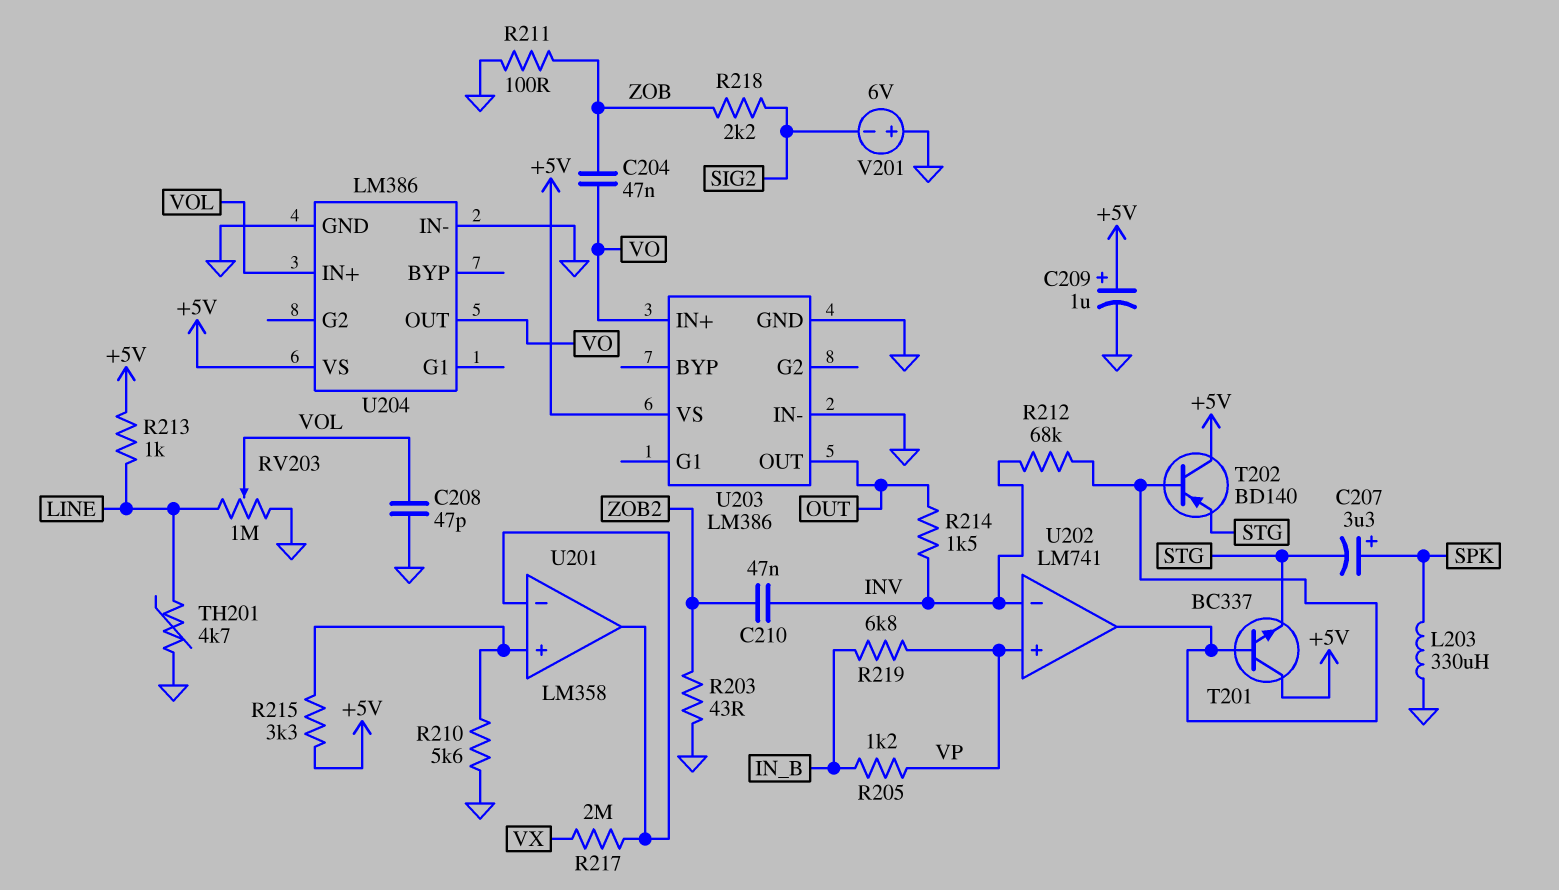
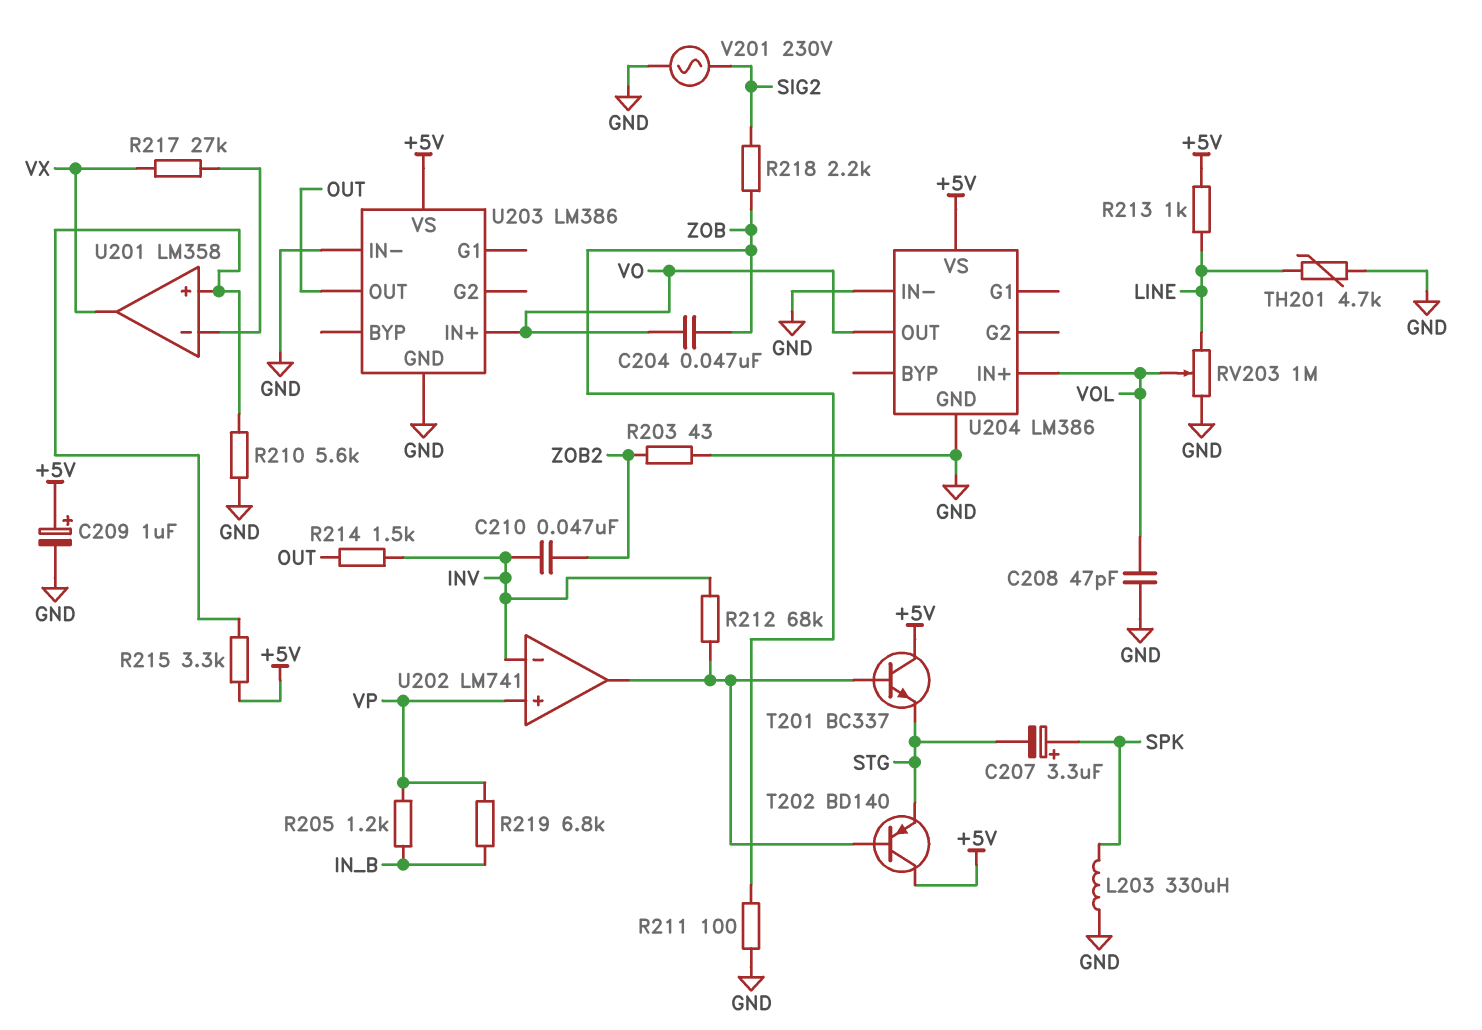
R217: 2M (U201/in-, VX) -> 27k (U201/in-, VX)
U201 pin out: U201/in- -> VX
V201: 6V (plus GND, minus SIG2) -> AC 230V (GND, SIG2)

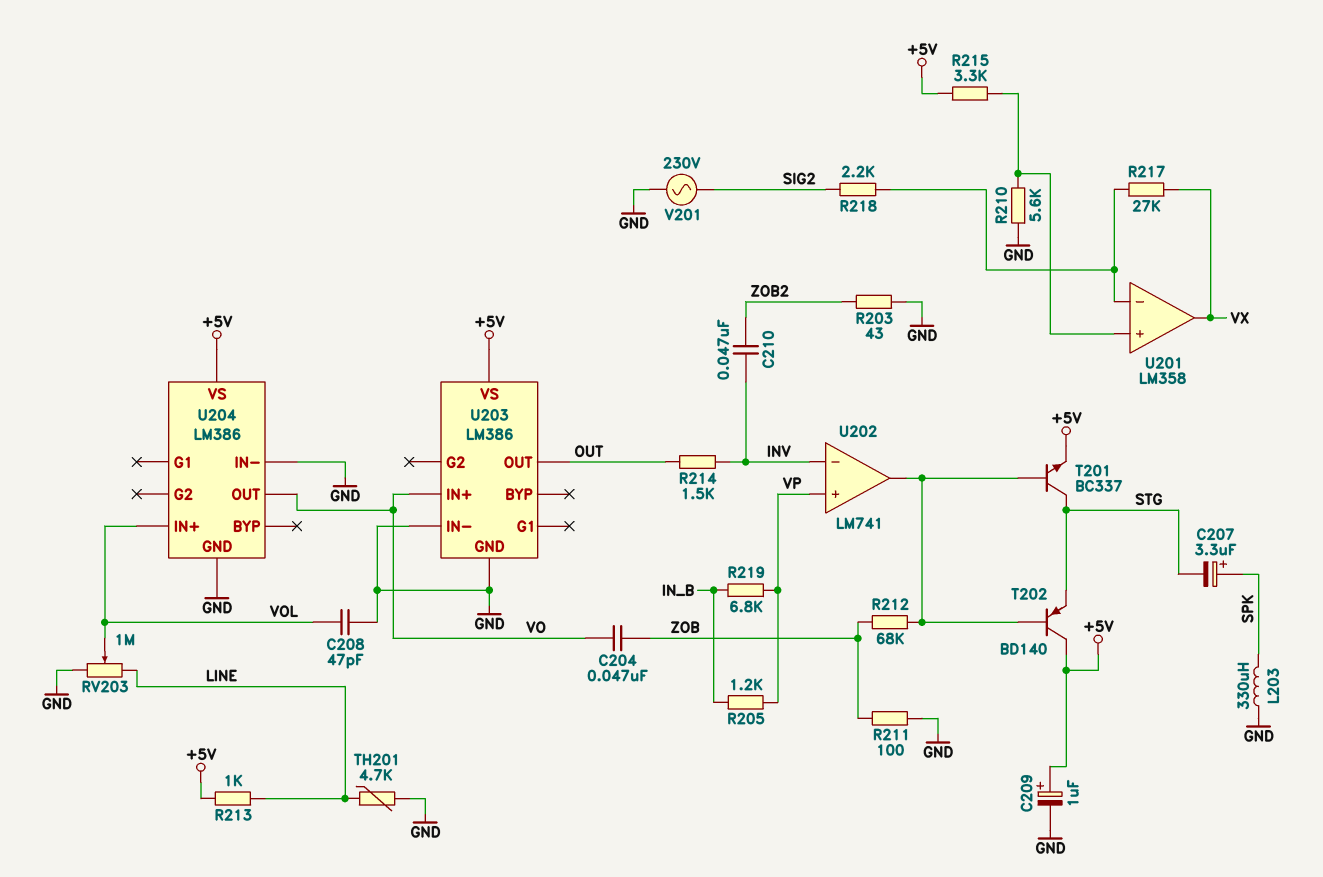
R212: 68k (INV, U202/out) -> 68k (U202/out, ZOB)
R218: 2.2k (SIG2, ZOB) -> 2.2k (SIG2, U201/in-)
T201: NPN BC337 (B U202/out, C +5V, E STG) -> NPN BC337 (B U202/out, C STG, E +5V)

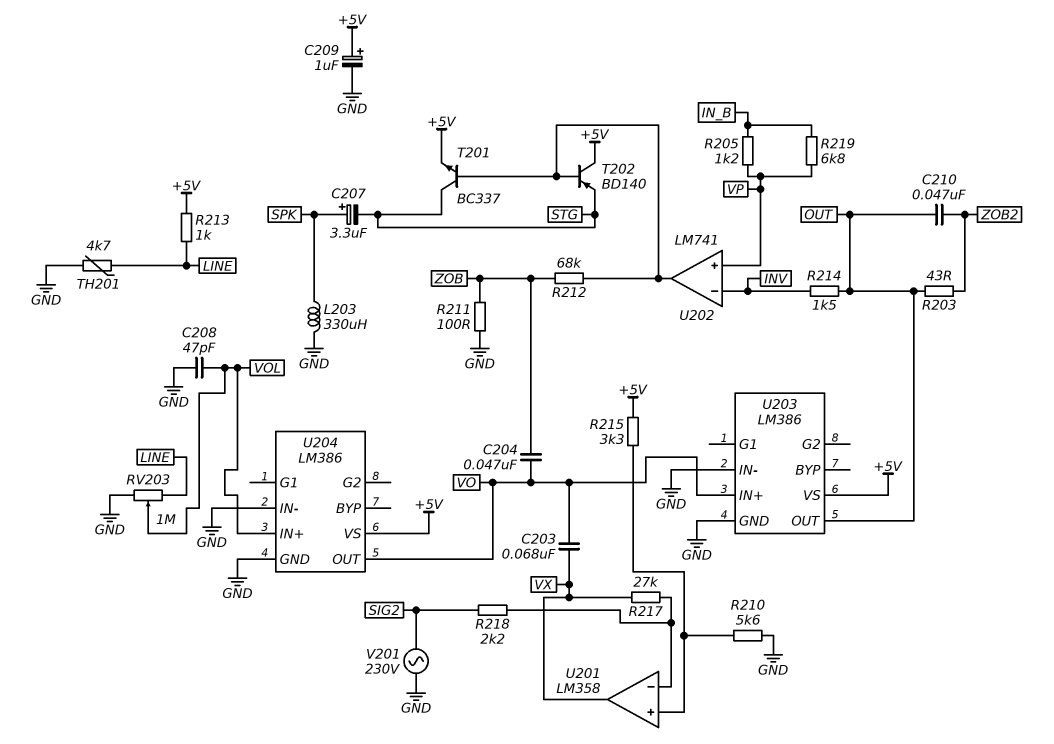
C203: none -> 68nF (VO, VX)
C210: 47nF (INV, ZOB2) -> 47nF (OUT, ZOB2)
R203: 43 (GND, ZOB2) -> 43 (OUT, ZOB2)

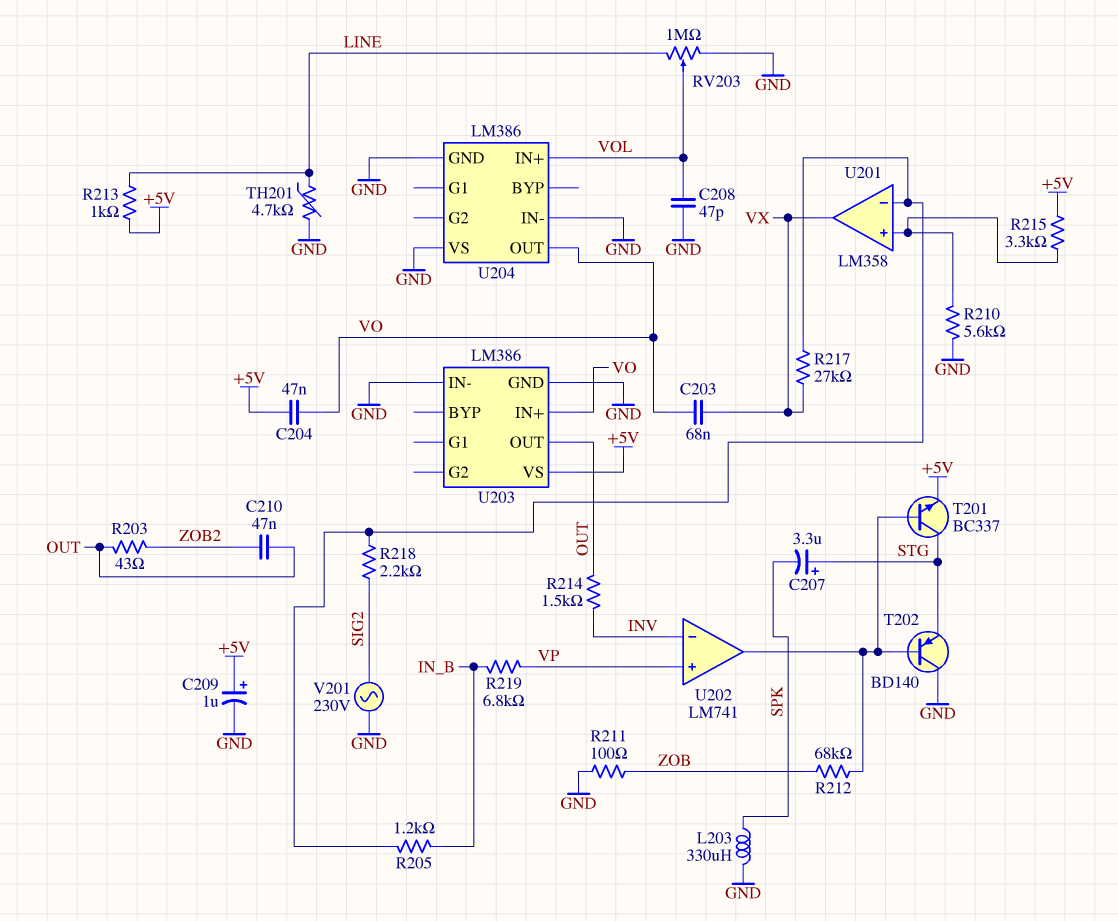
C204: 47nF (VO, ZOB) -> 47nF (+5V, VO)
C207: 3.3uF (plus SPK, minus STG) -> 3.3uF (plus STG, minus SPK)
R205: 1.2k (IN_B, VP) -> 1.2k (IN_B, U201/in-)
T202: PNP BD140 (B U202/out, C +5V, E STG) -> PNP BD140 (B U202/out, C GND, E STG)
U204 pin VS: +5V -> GND

